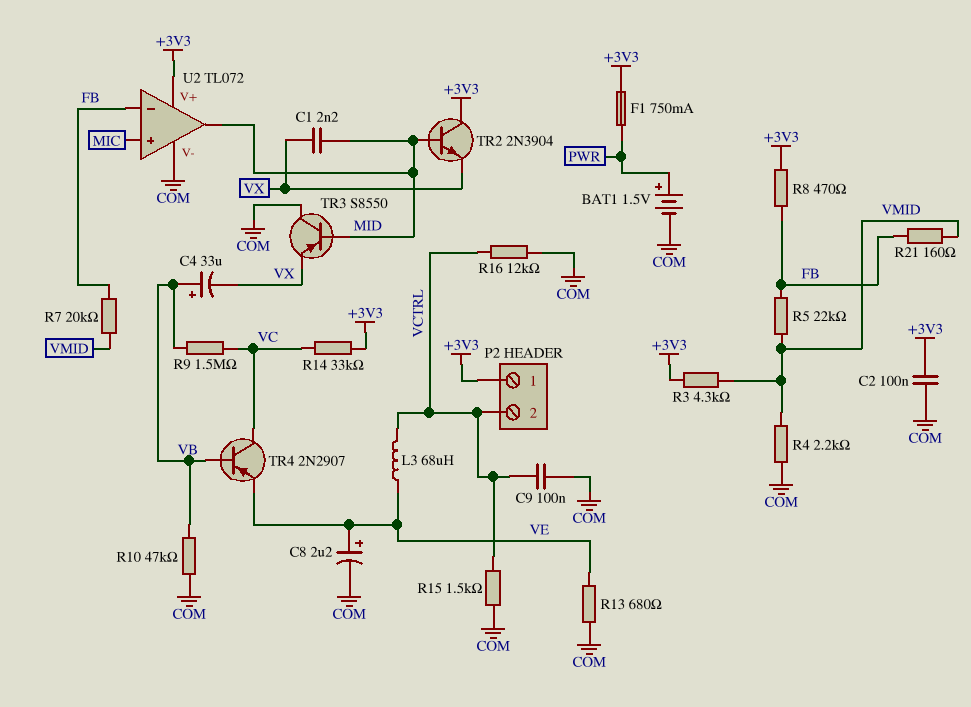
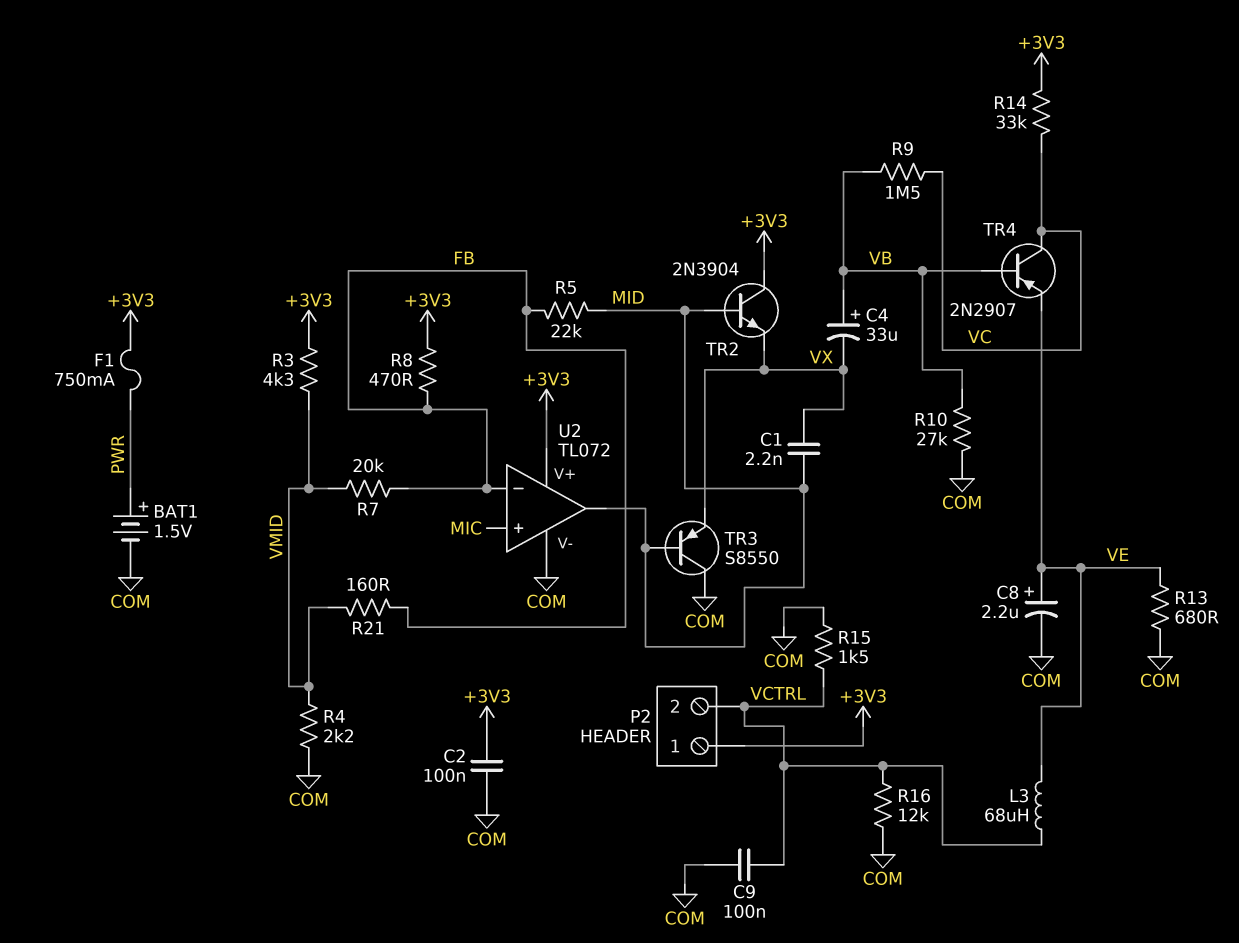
R5: 22k (FB, VMID) -> 22k (FB, MID)
R10: 47k (COM, VB) -> 27k (COM, VB)

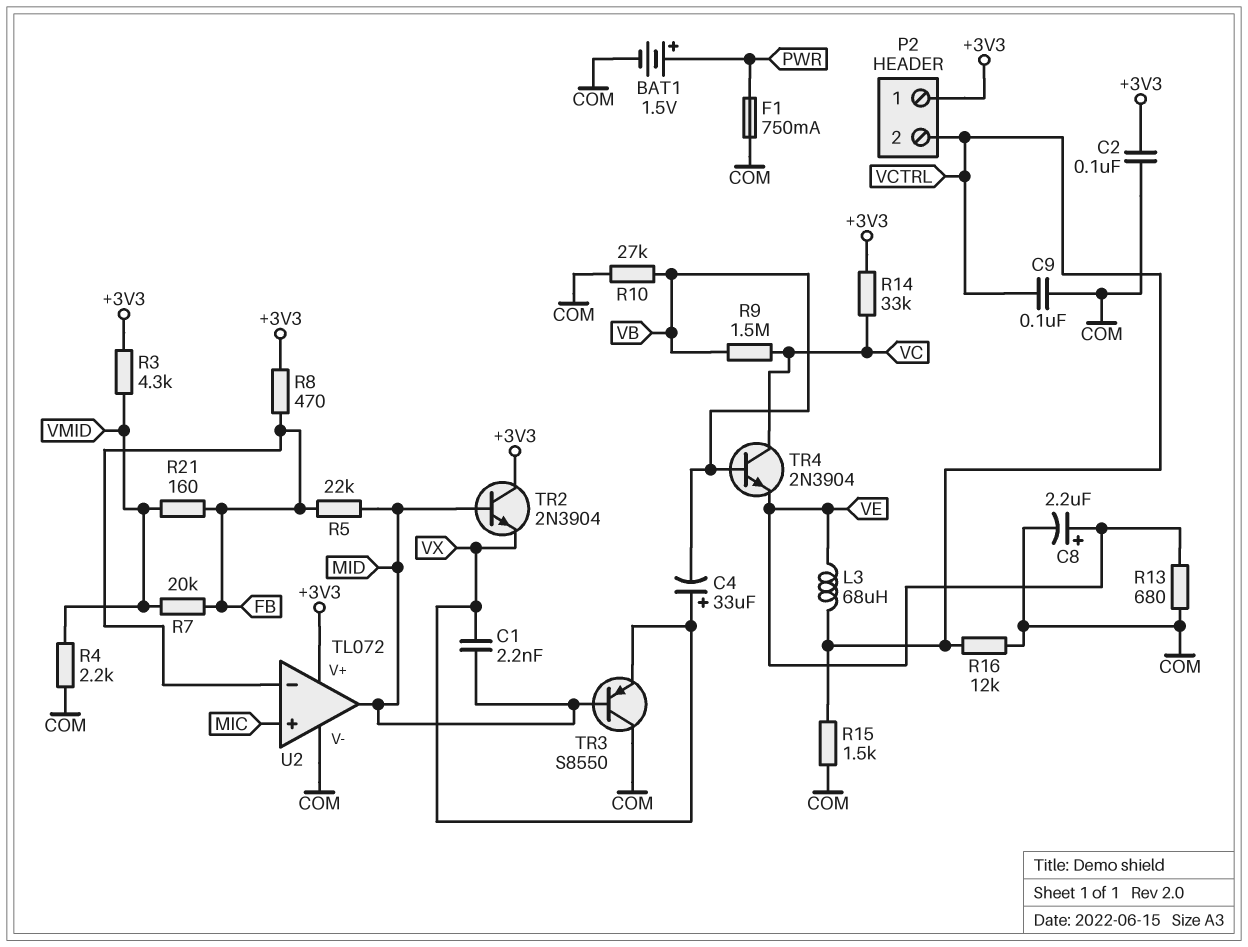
C4: 33uF (plus VB, minus VX) -> 33uF (plus VX, minus VB)
F1: 750mA (+3V3, PWR) -> 750mA (COM, PWR)
TR4: PNP 2N2907 (B VB, C VC, E VE) -> NPN 2N3904 (B VB, C VC, E VE)

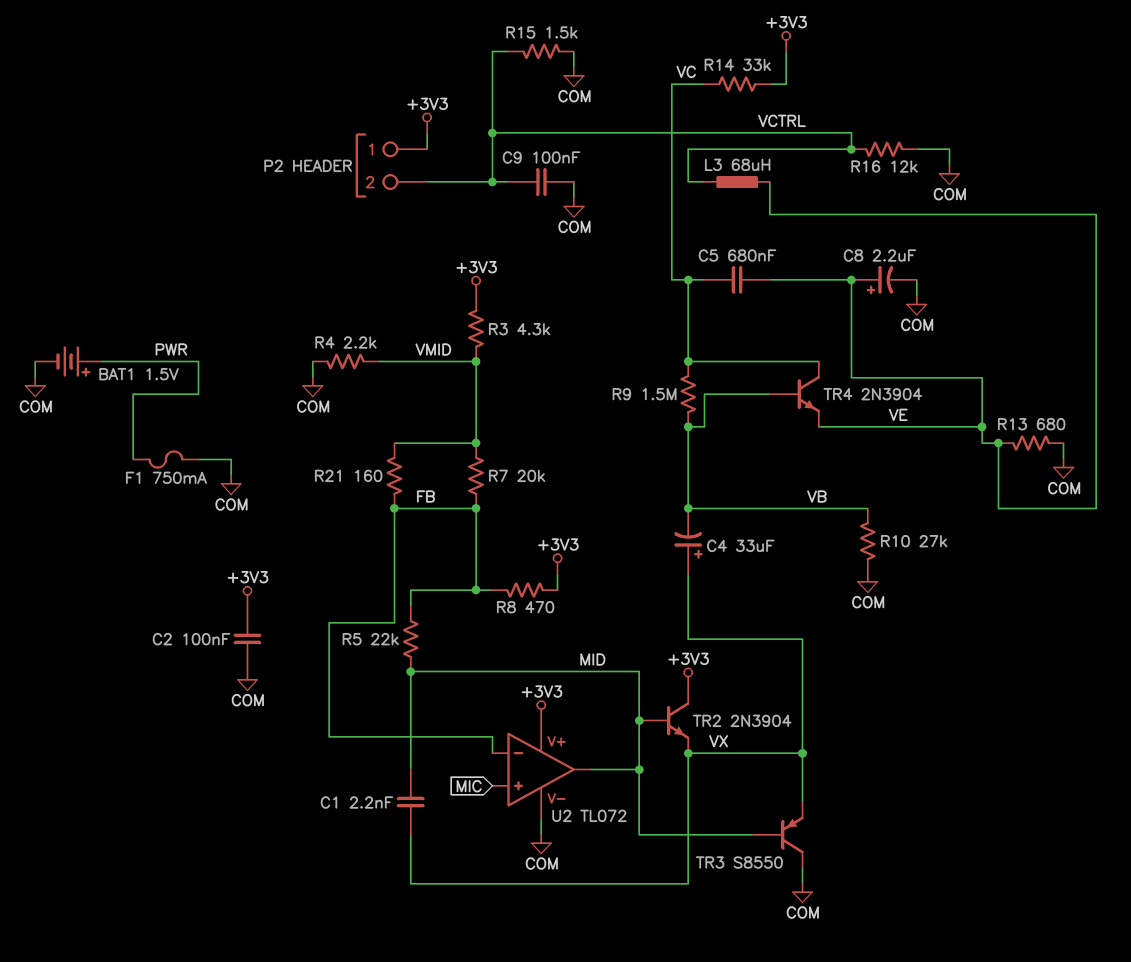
C5: none -> 680nF (VC, VE)

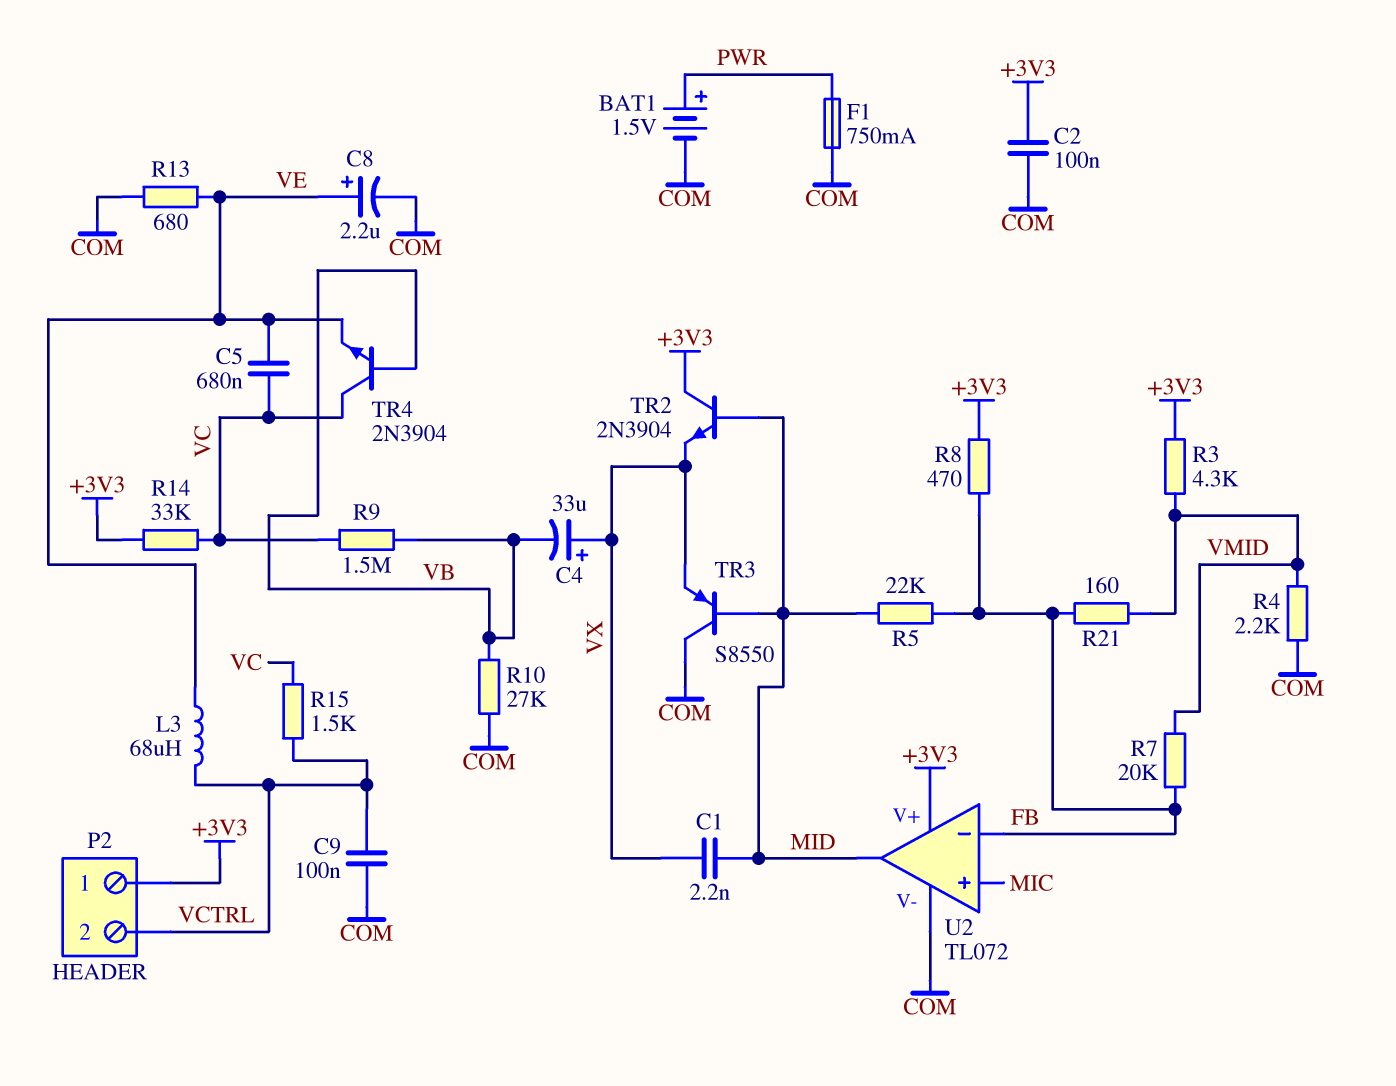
R15: 1.5k (COM, VCTRL) -> 1.5k (VC, VCTRL)
R16: 12k (COM, VCTRL) -> none

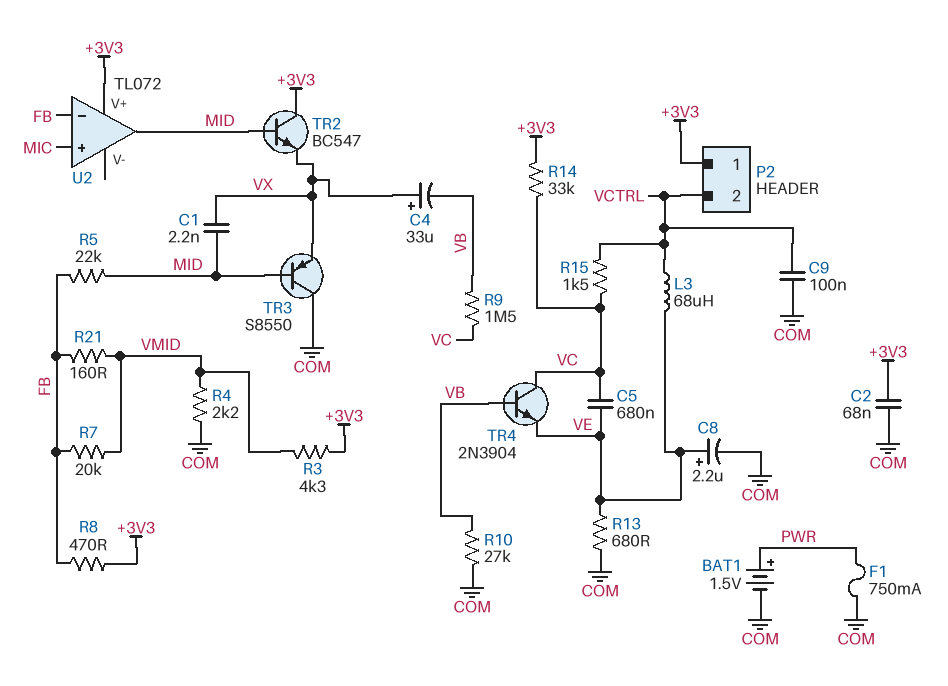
C2: 100nF (+3V3, COM) -> 68nF (+3V3, COM)
TR2: NPN 2N3904 (B MID, C +3V3, E VX) -> NPN BC547 (B MID, C +3V3, E VX)
U2 pin V-: COM -> none

